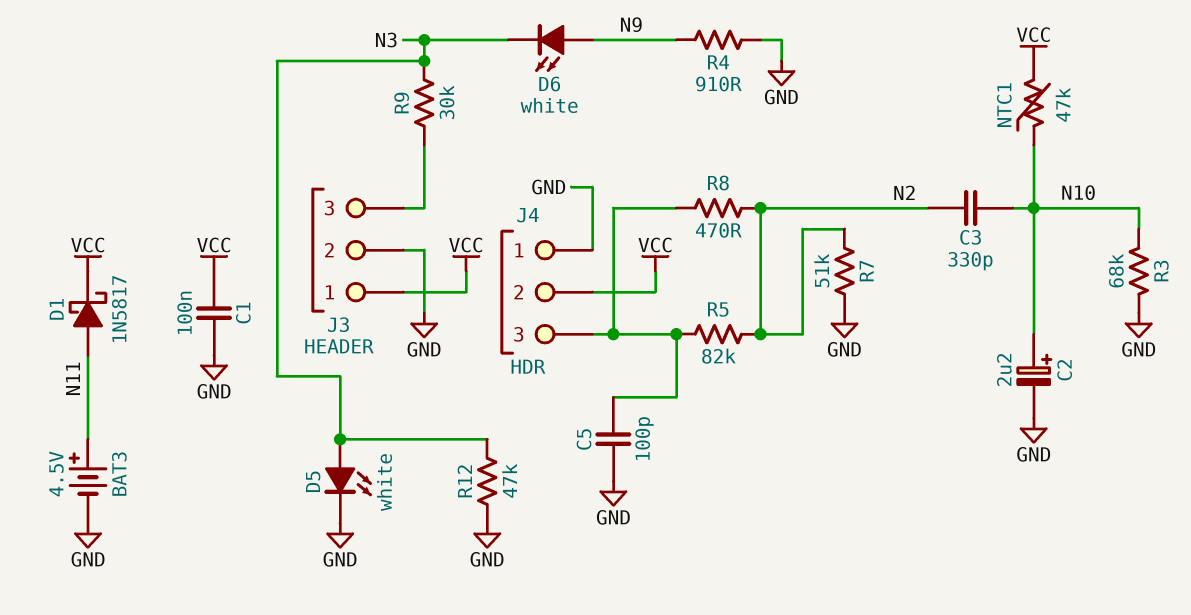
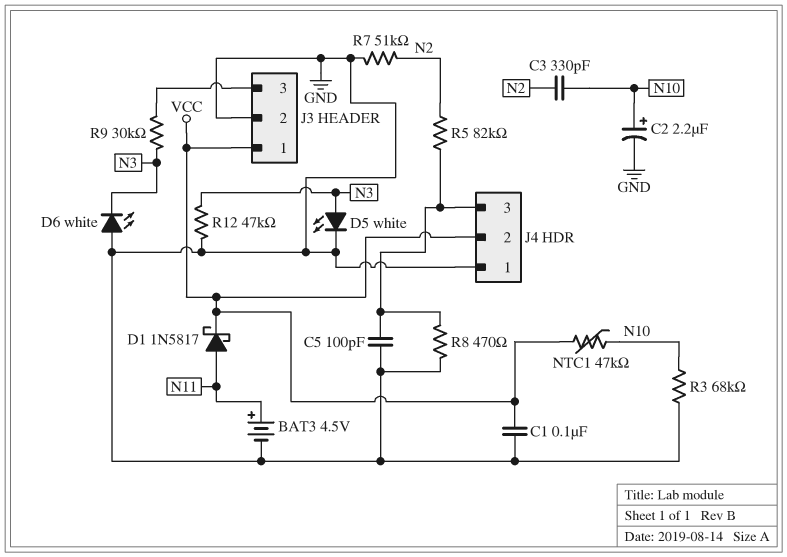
D6: LED white (A N9, K N3) -> LED white (A GND, K N3)
R4: 910 (GND, N9) -> none
R8: 470 (J4/3, N2) -> 470 (GND, J4/3)

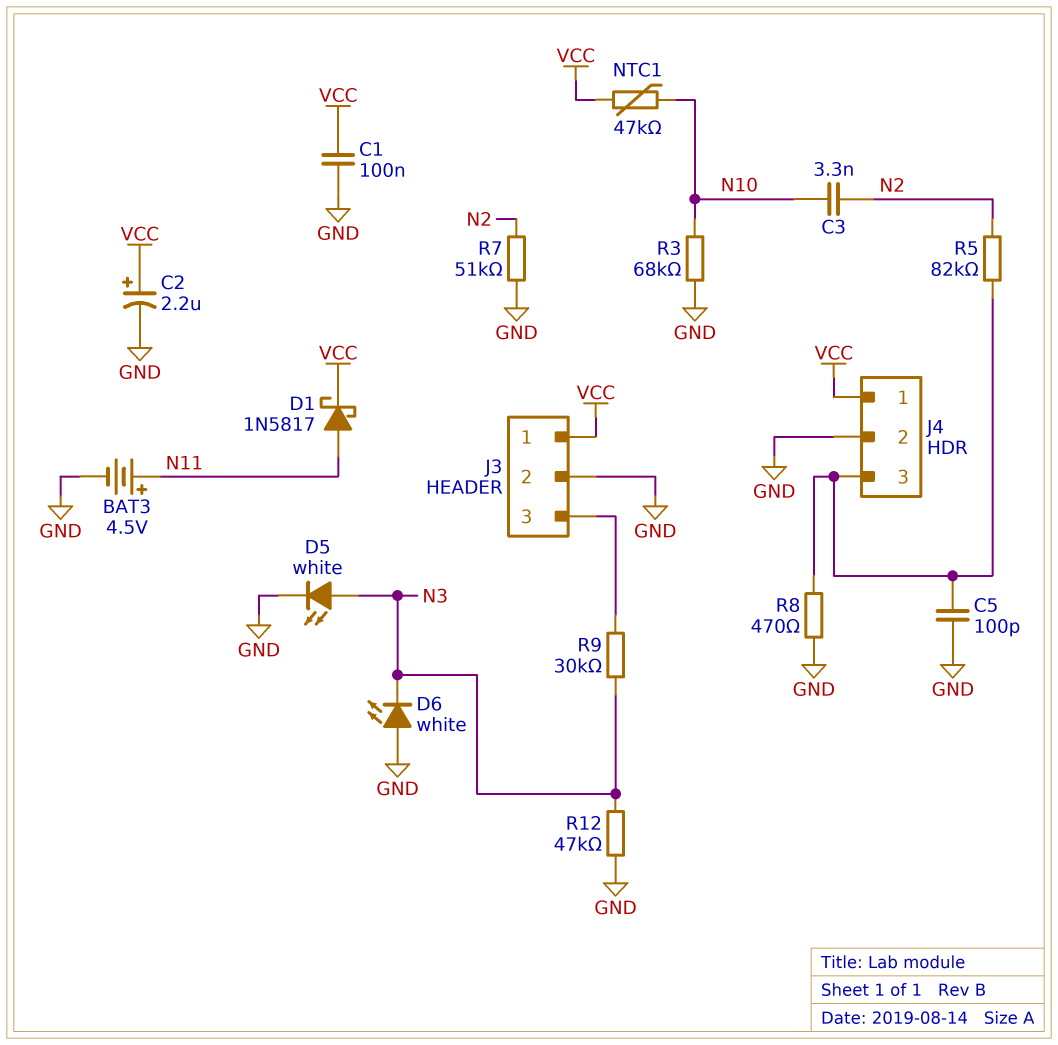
C2: 2.2uF (plus N10, minus GND) -> 2.2uF (plus VCC, minus GND)
C3: 330pF (N2, N10) -> 3.3nF (N2, N10)
J4 pin 1: GND -> VCC
J4 pin 2: VCC -> GND

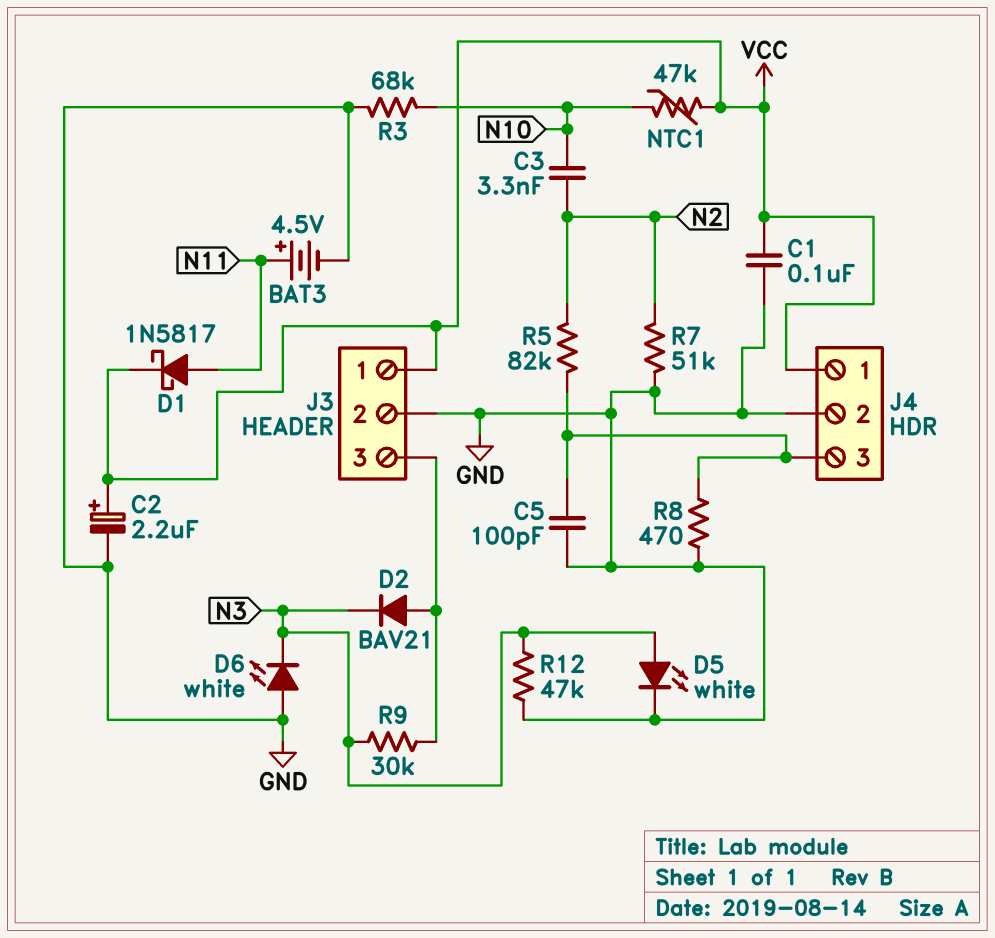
D2: none -> diode BAV21 (A J3/3, K N3)

